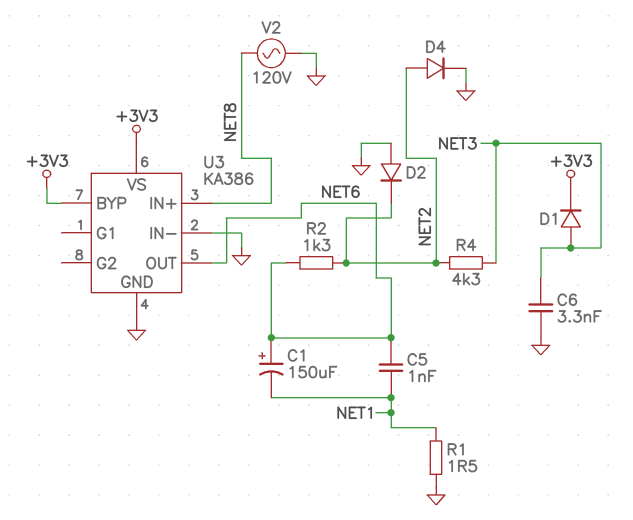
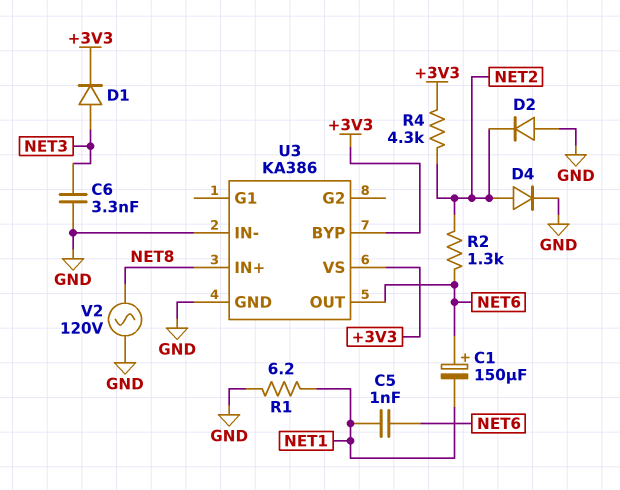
R1: 1.5 (GND, NET1) -> 6.2 (GND, NET1)
R4: 4.3k (NET2, NET3) -> 4.3k (+3V3, NET2)

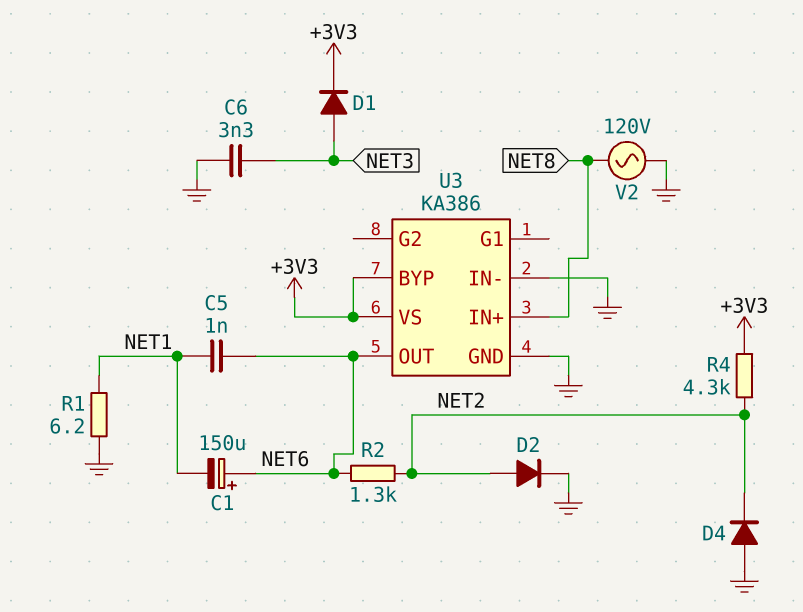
D2: diode (A GND, K NET2) -> diode (A NET2, K GND)
D4: diode (A NET2, K GND) -> diode (A GND, K NET2)

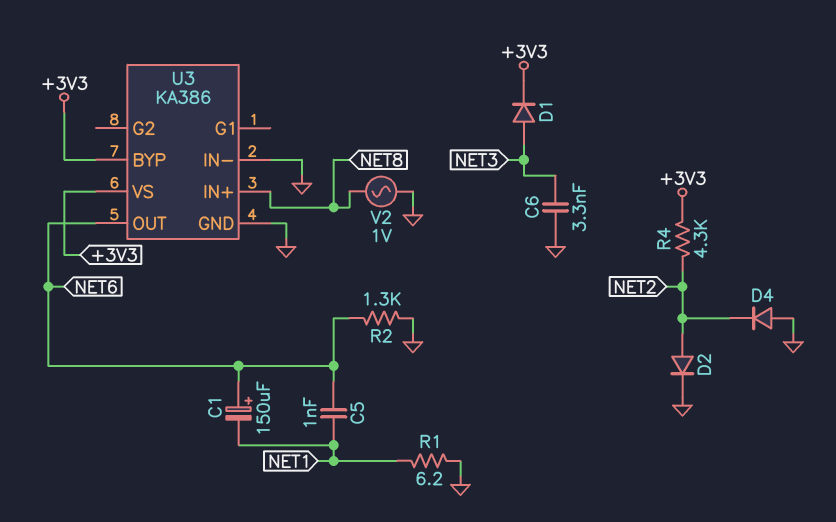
R2: 1.3k (NET2, NET6) -> 1.3k (GND, NET6)
V2: AC 120V (GND, NET8) -> AC 1V (GND, NET8)

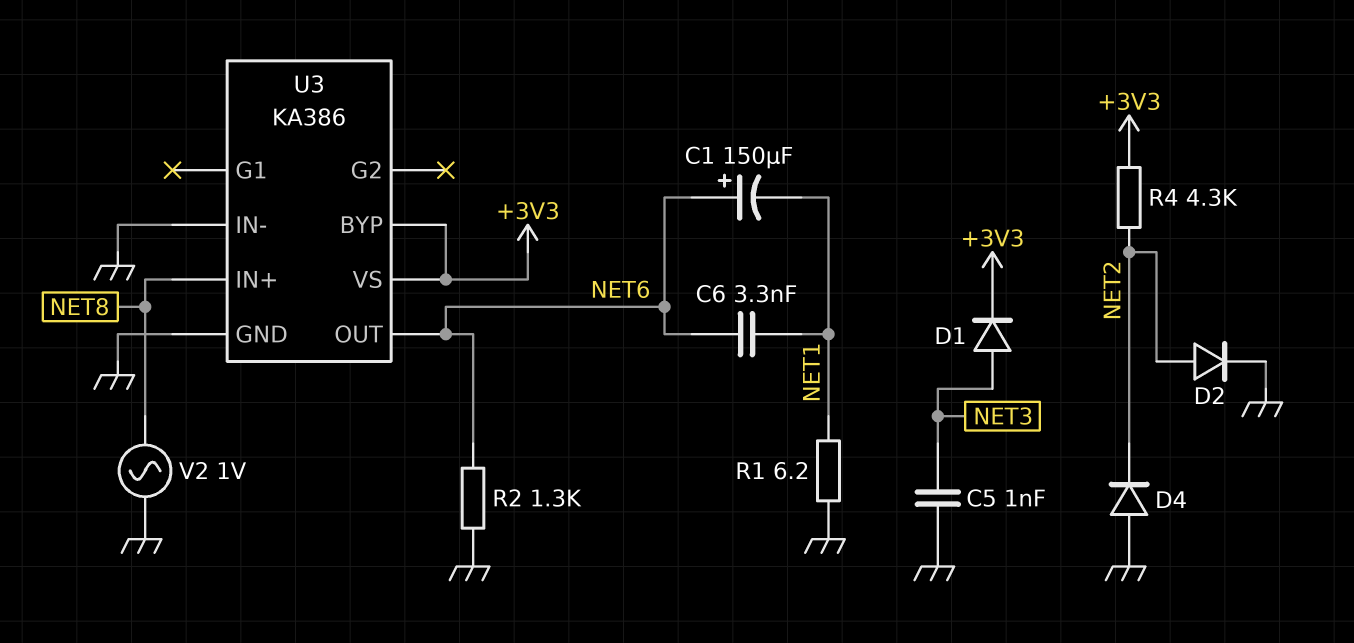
C5: 1nF (NET1, NET6) -> 1nF (GND, NET3)
C6: 3.3nF (GND, NET3) -> 3.3nF (NET1, NET6)

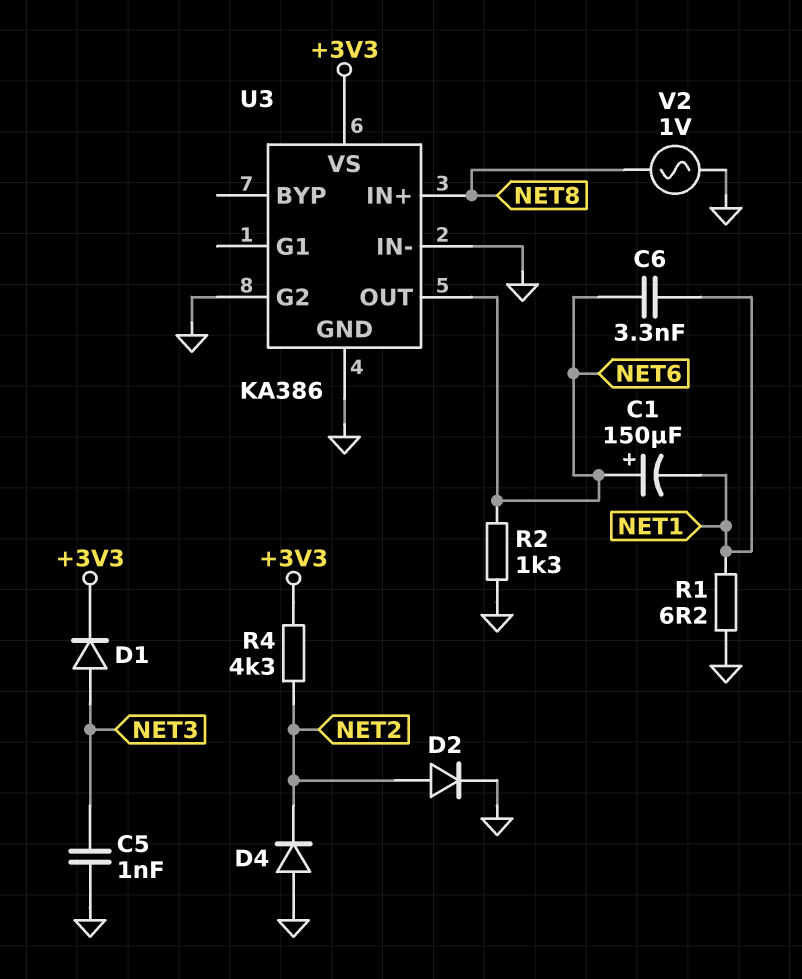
U3 pin BYP: +3V3 -> none
U3 pin G2: none -> GND

